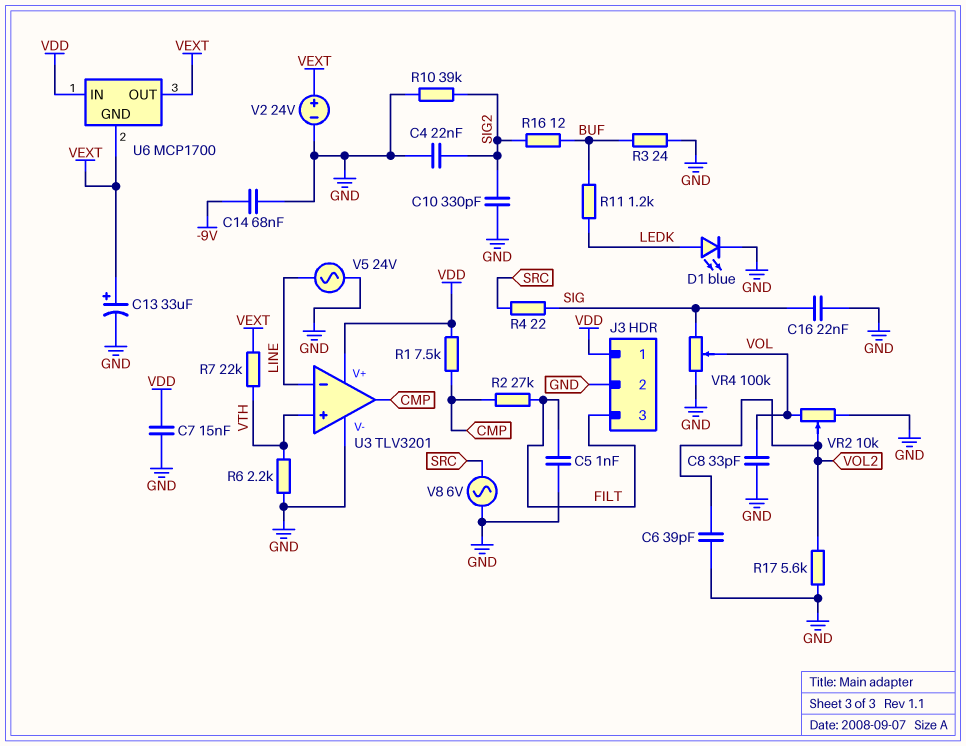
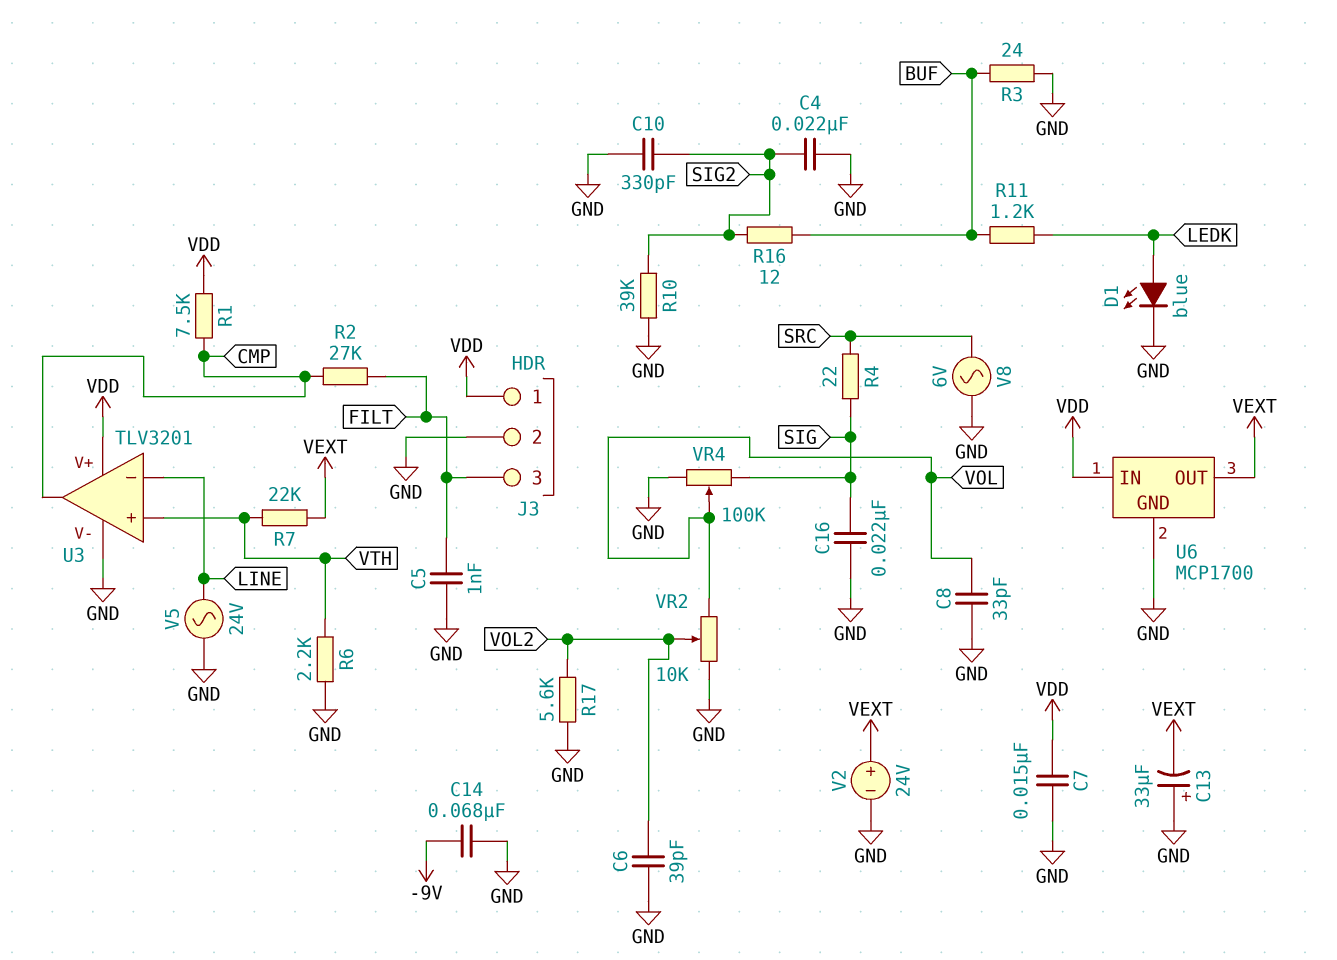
C13: 33uF (plus VEXT, minus GND) -> 33uF (plus GND, minus VEXT)
U6 pin GND: VEXT -> GND

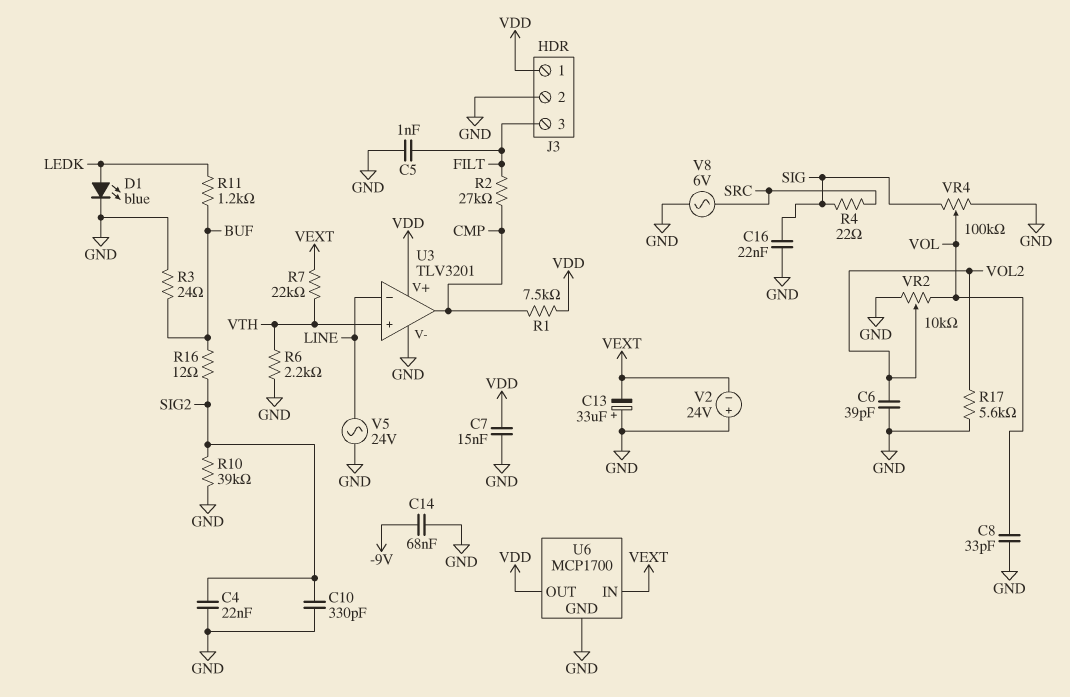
U6 pin IN: VDD -> VEXT
U6 pin OUT: VEXT -> VDD
V2: 24V (plus VEXT, minus GND) -> 24V (plus GND, minus VEXT)

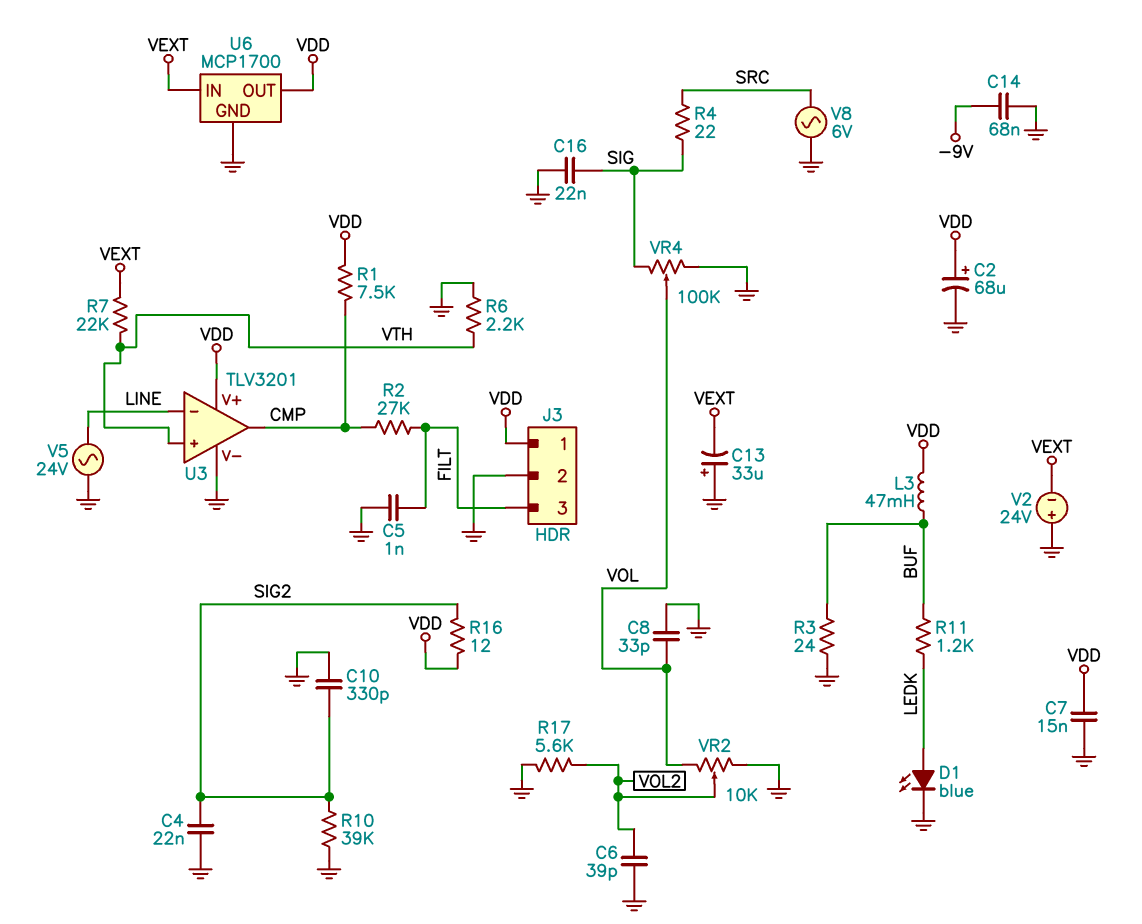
C2: none -> 68uF (plus VDD, minus GND)
L3: none -> 47mH (BUF, VDD)
R16: 12 (BUF, SIG2) -> 12 (SIG2, VDD)

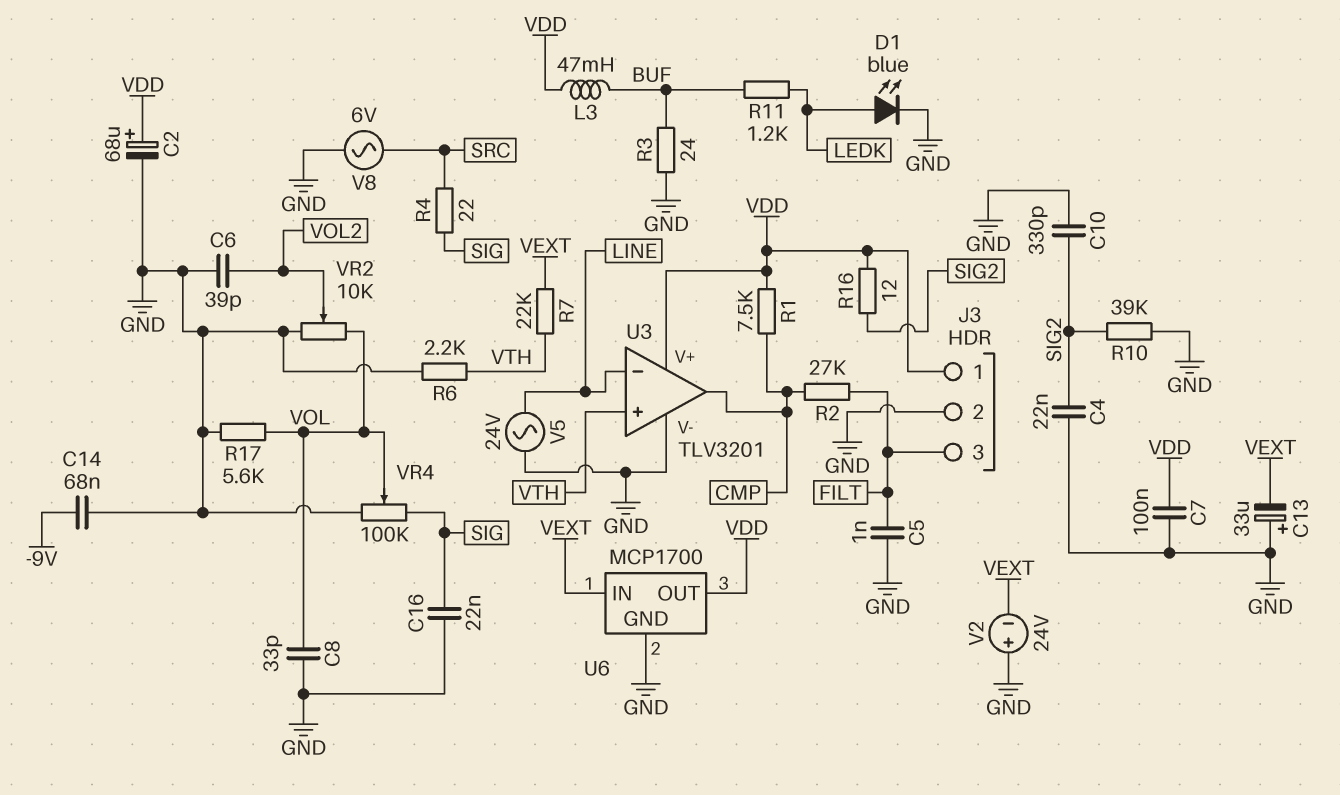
C7: 15nF (GND, VDD) -> 100nF (GND, VDD)
R17: 5.6k (GND, VOL2) -> 5.6k (GND, VOL)

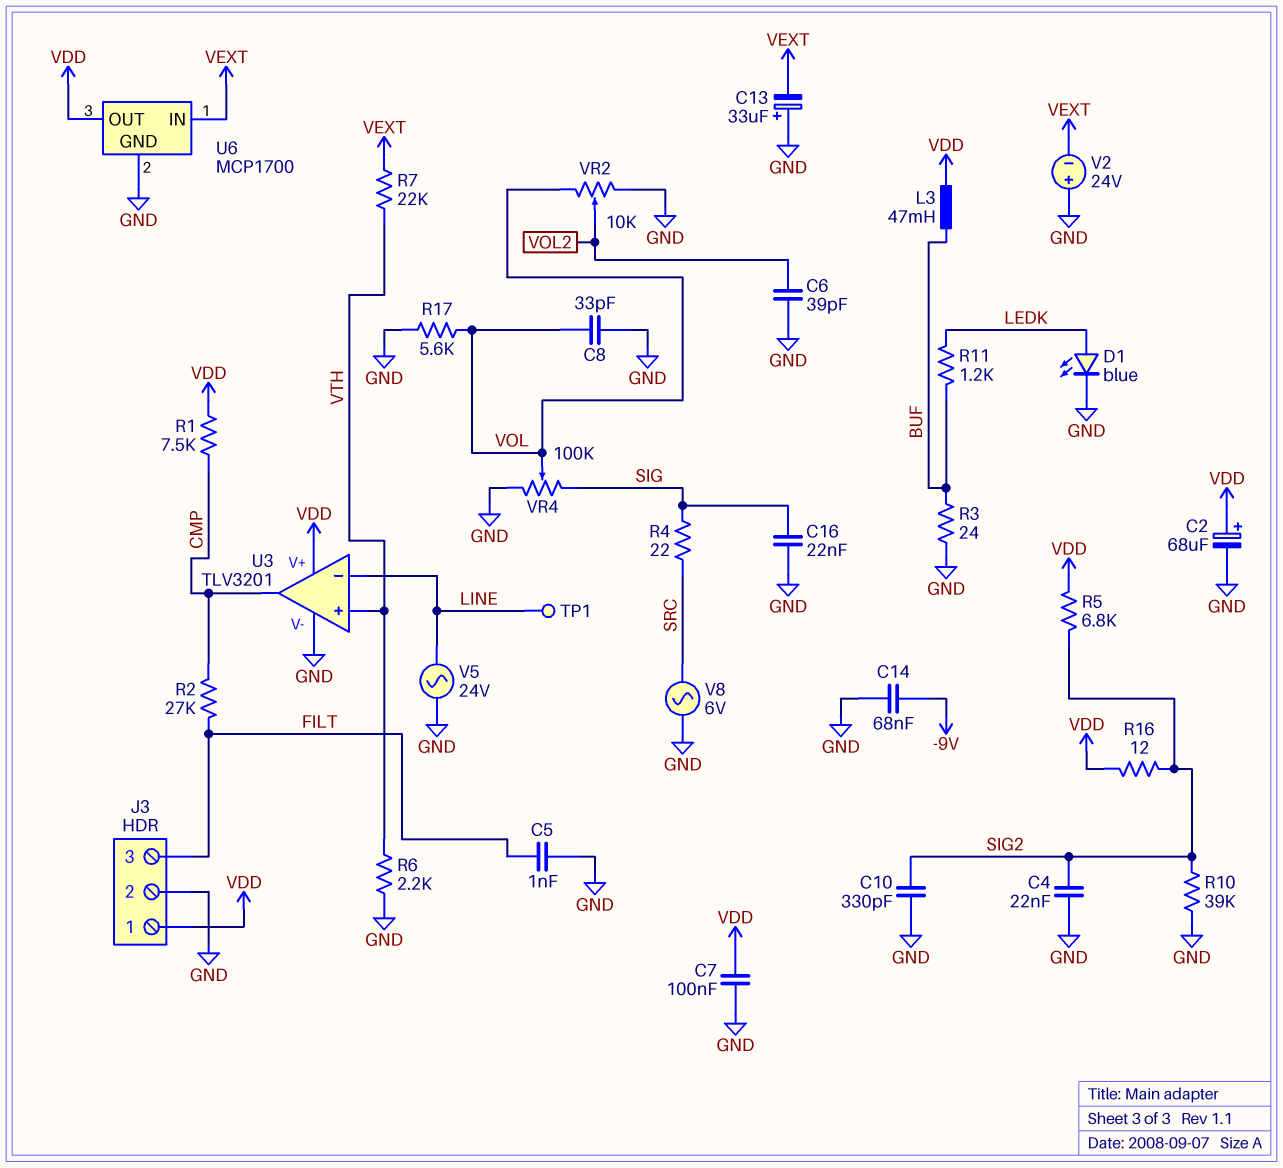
R5: none -> 6.8k (SIG2, VDD)
TP1: none -> test point (LINE)

